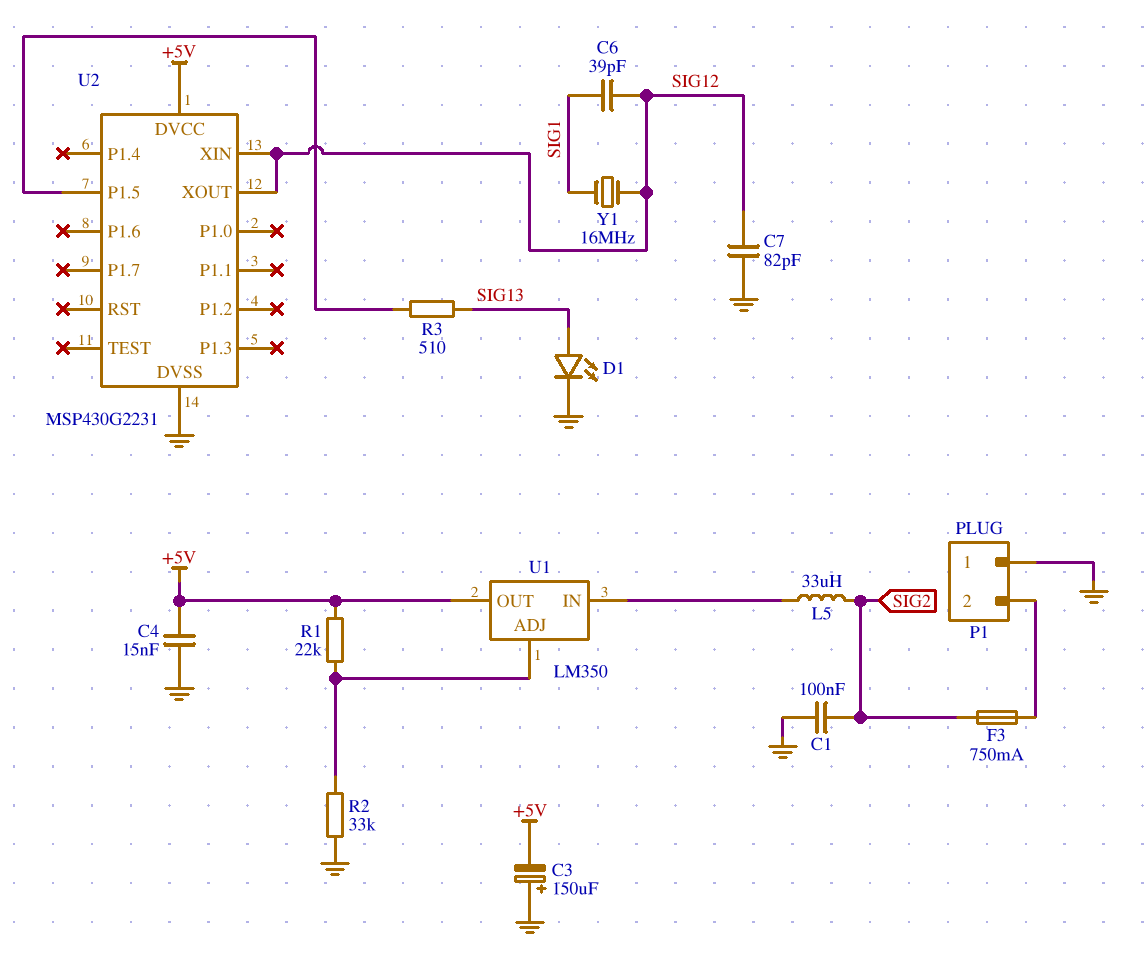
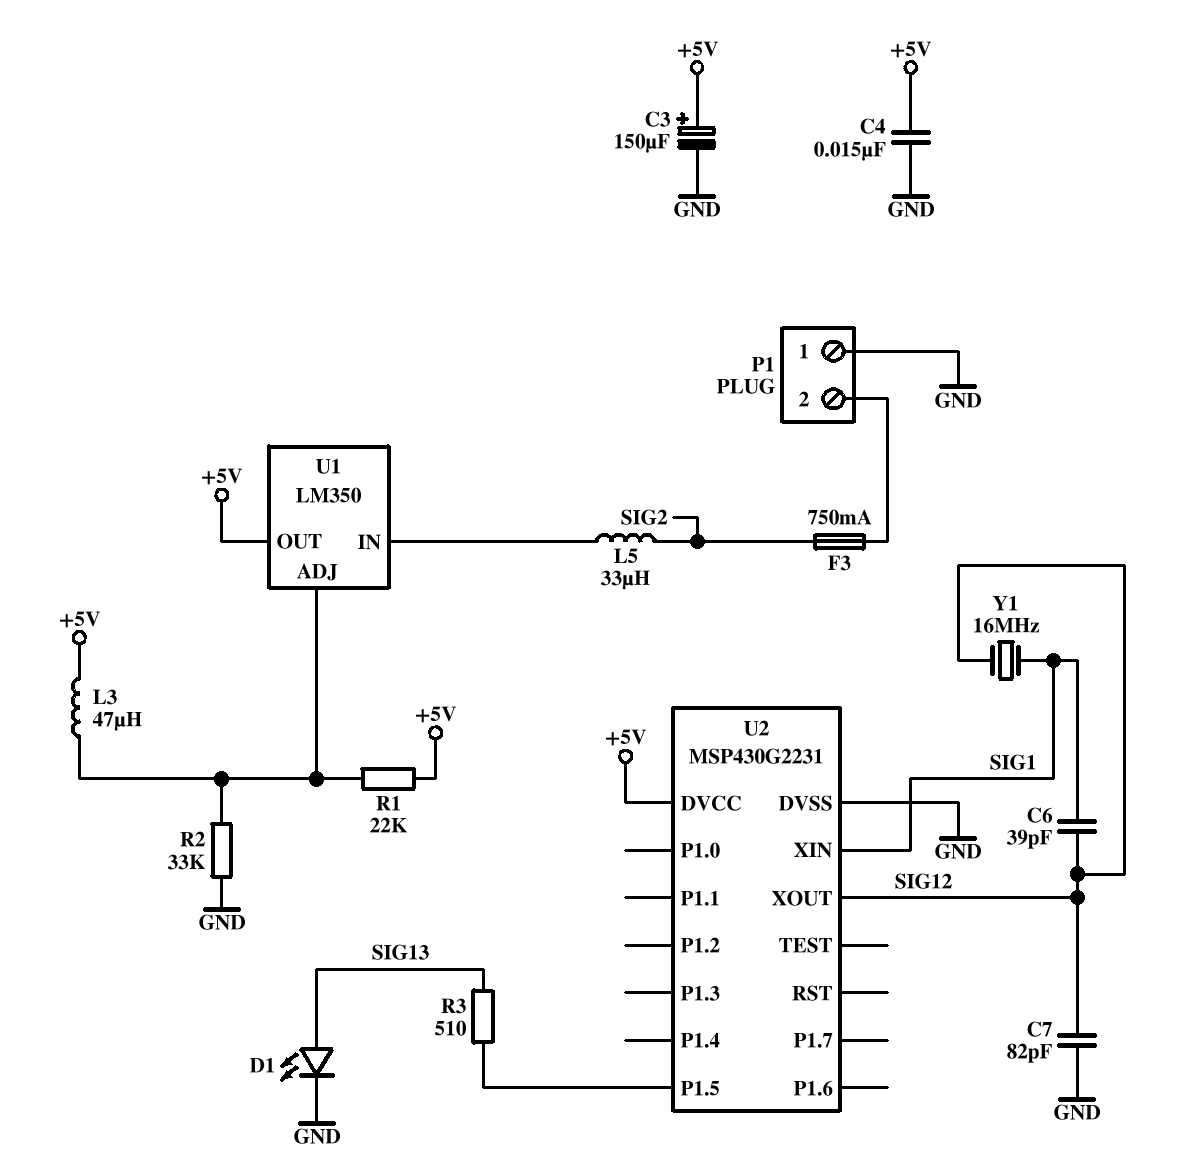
C1: 100nF (GND, SIG2) -> none
C3: 150uF (plus GND, minus +5V) -> 150uF (plus +5V, minus GND)
L3: none -> 47uH (+5V, U1/ADJ)
U2 pin XIN: SIG12 -> SIG1

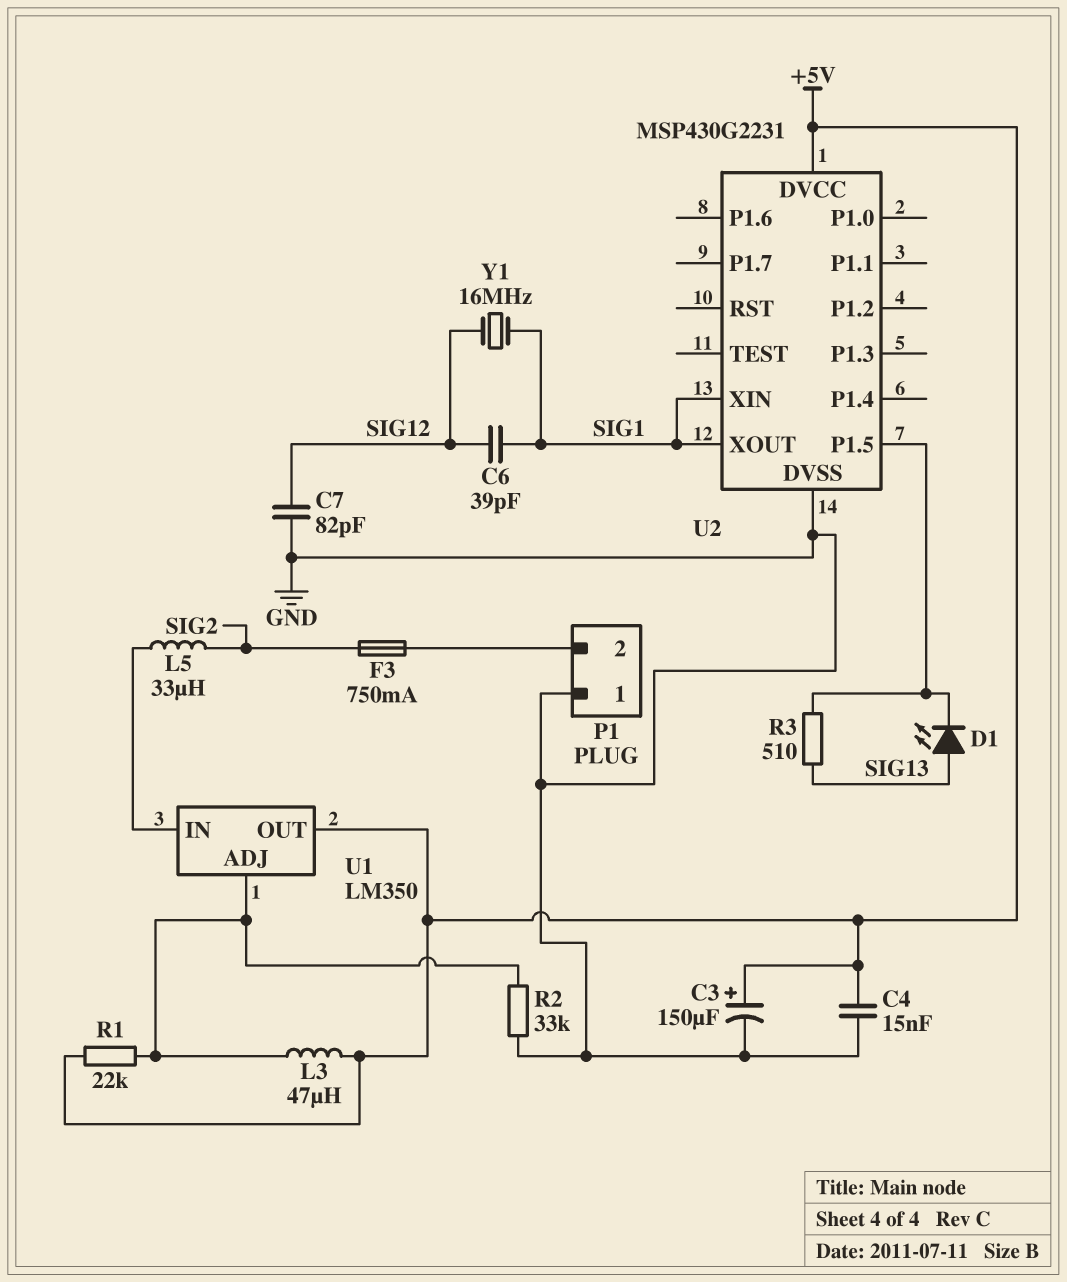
D1: LED (A SIG13, K GND) -> LED (A SIG13, K U2/P1.5)
U2 pin XOUT: SIG12 -> SIG1

